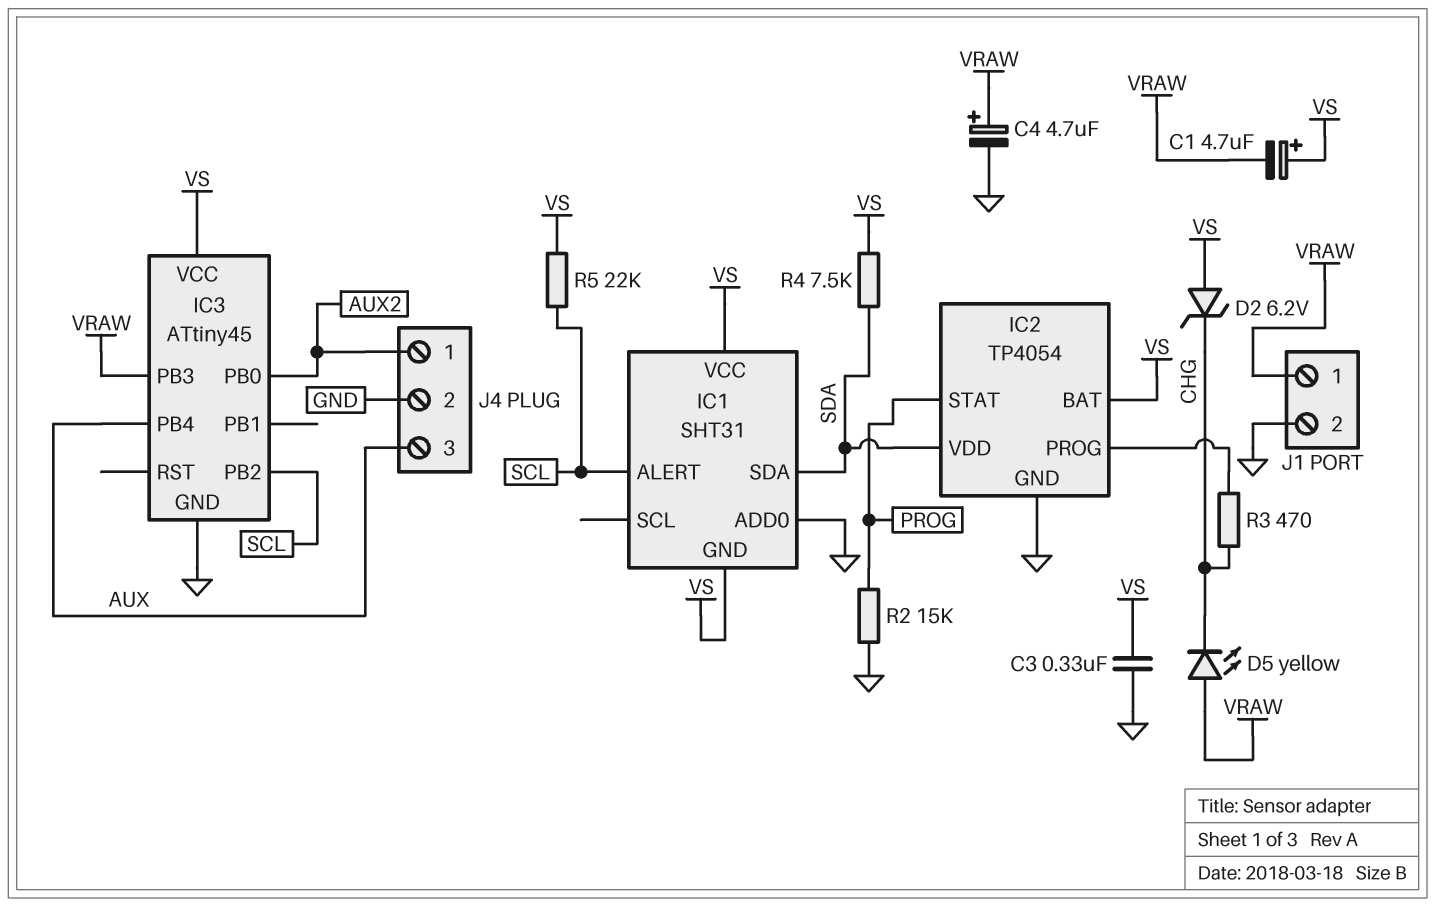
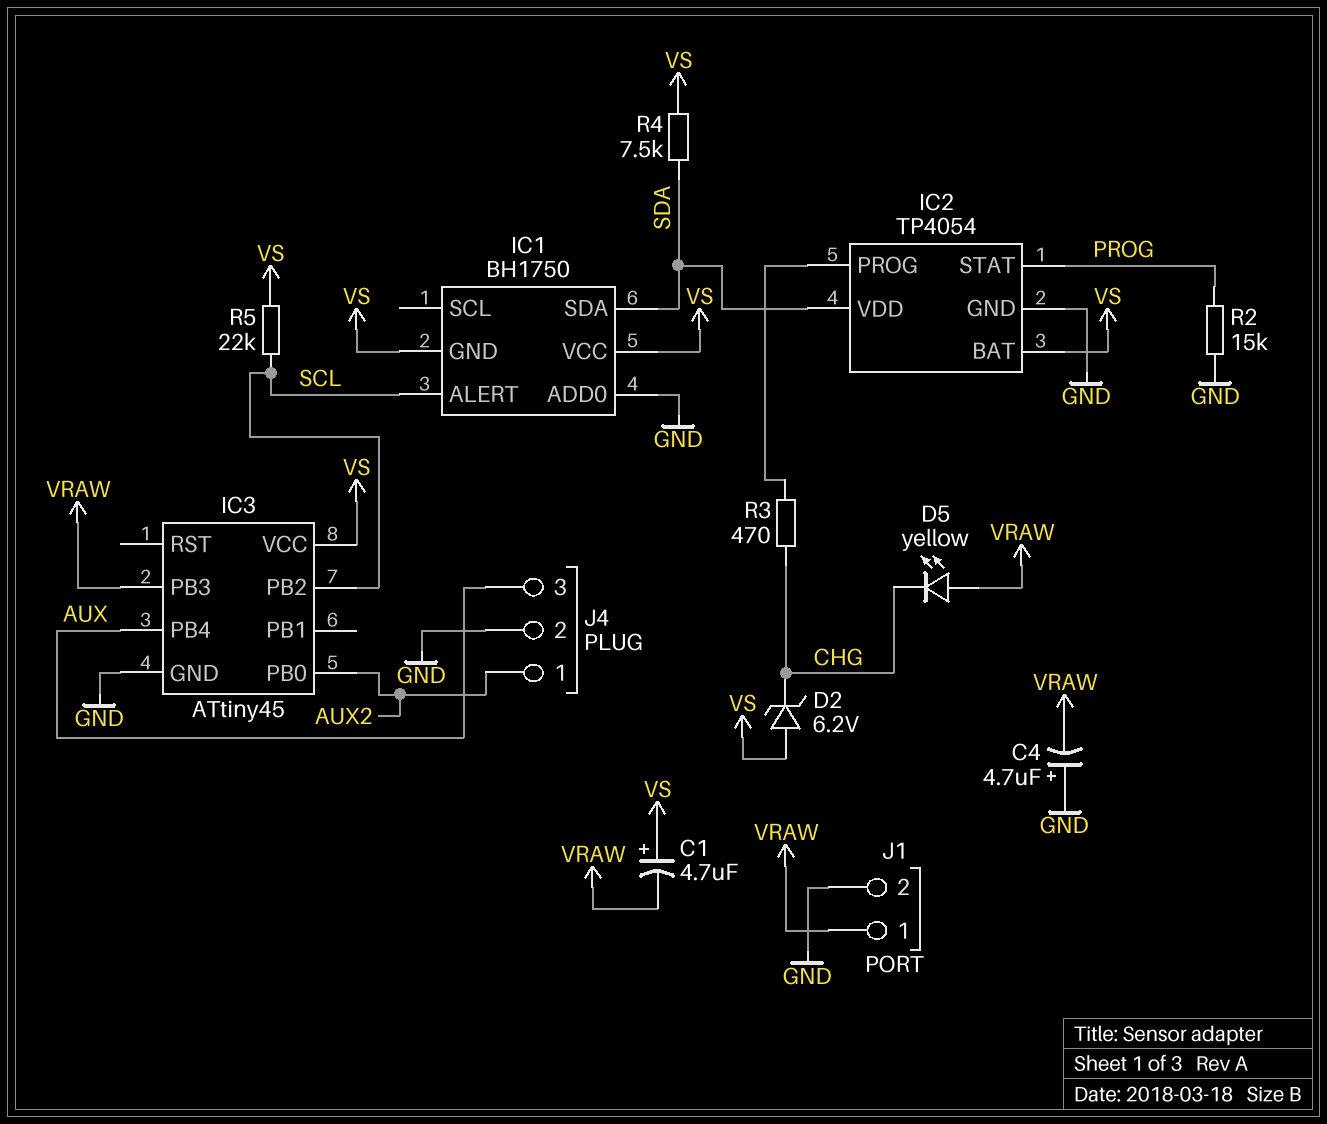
C3: 330nF (GND, VS) -> none
C4: 4.7uF (plus VRAW, minus GND) -> 4.7uF (plus GND, minus VRAW)
IC1: SHT31 -> BH1750

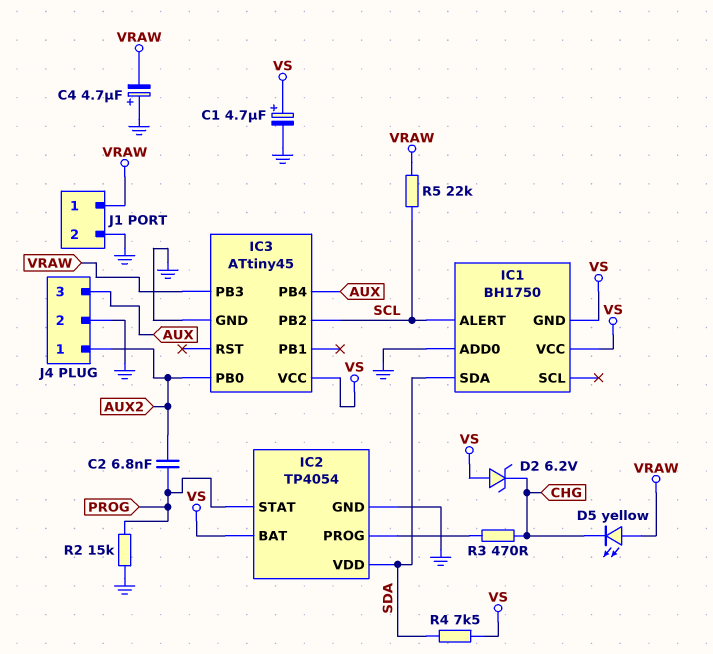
C1: 4.7uF (plus VS, minus VRAW) -> 4.7uF (plus VS, minus GND)
C2: none -> 6.8nF (AUX2, PROG)
R5: 22k (SCL, VS) -> 22k (SCL, VRAW)

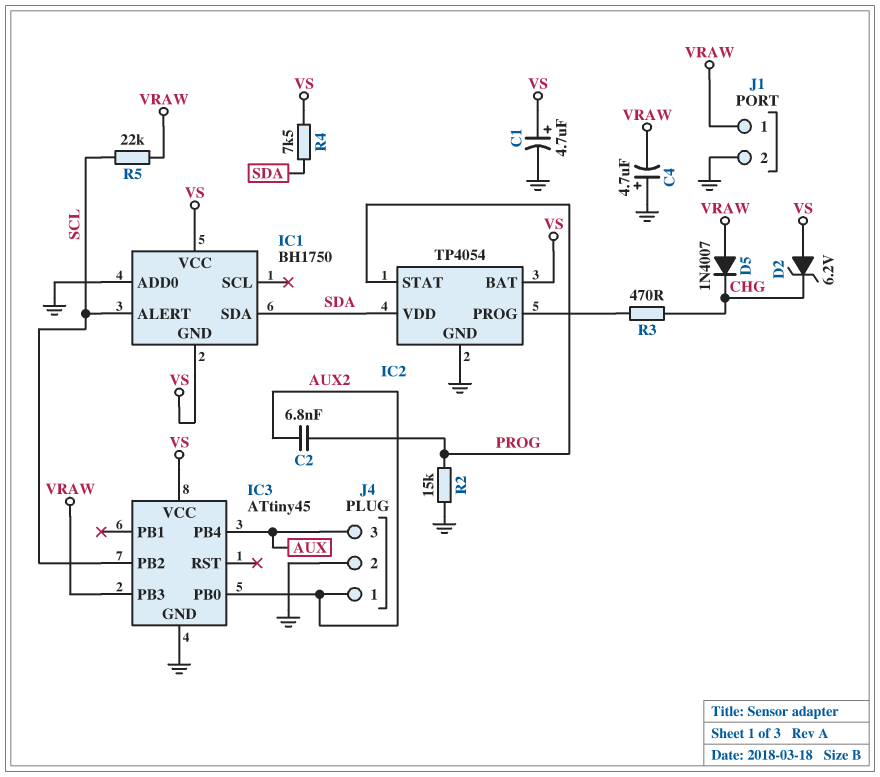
D5: LED yellow (A VRAW, K CHG) -> diode 1N4007 (A VRAW, K CHG)

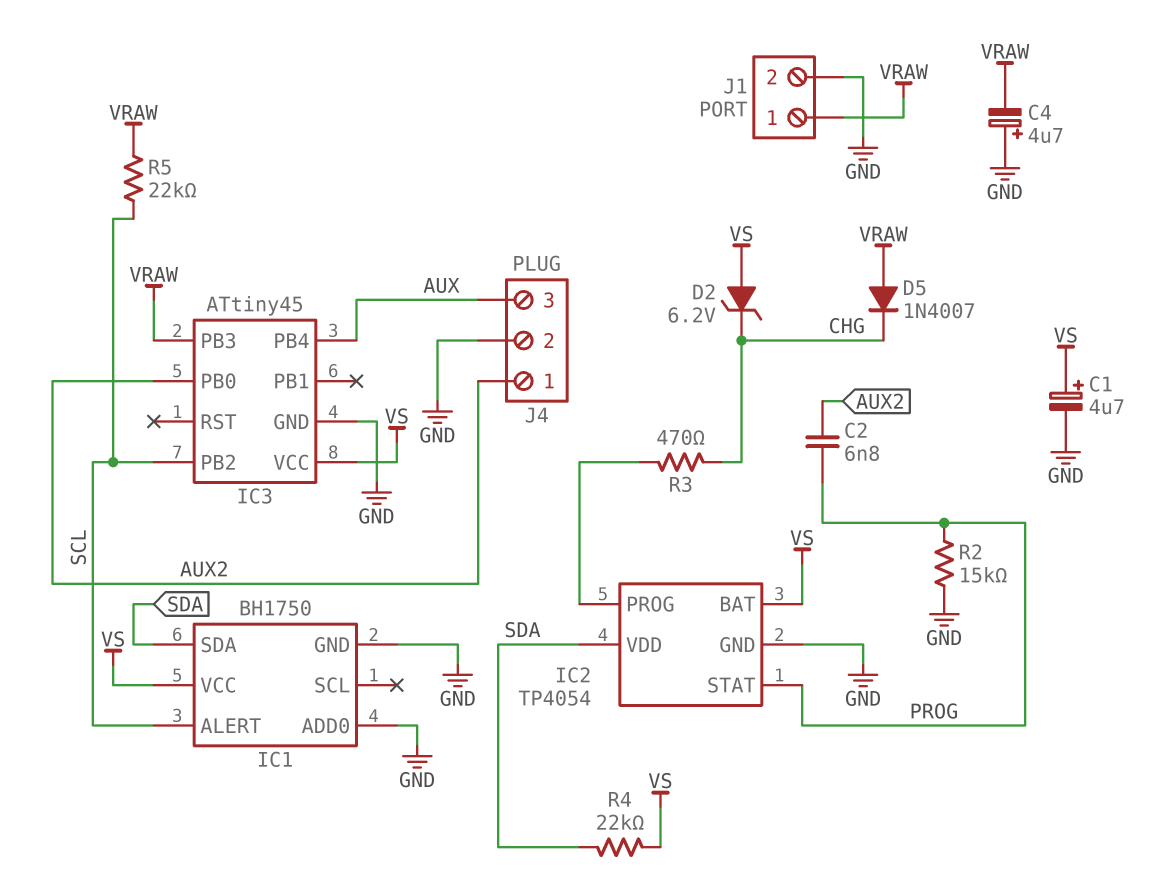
IC1 pin GND: VS -> GND
R4: 7.5k (SDA, VS) -> 22k (SDA, VS)

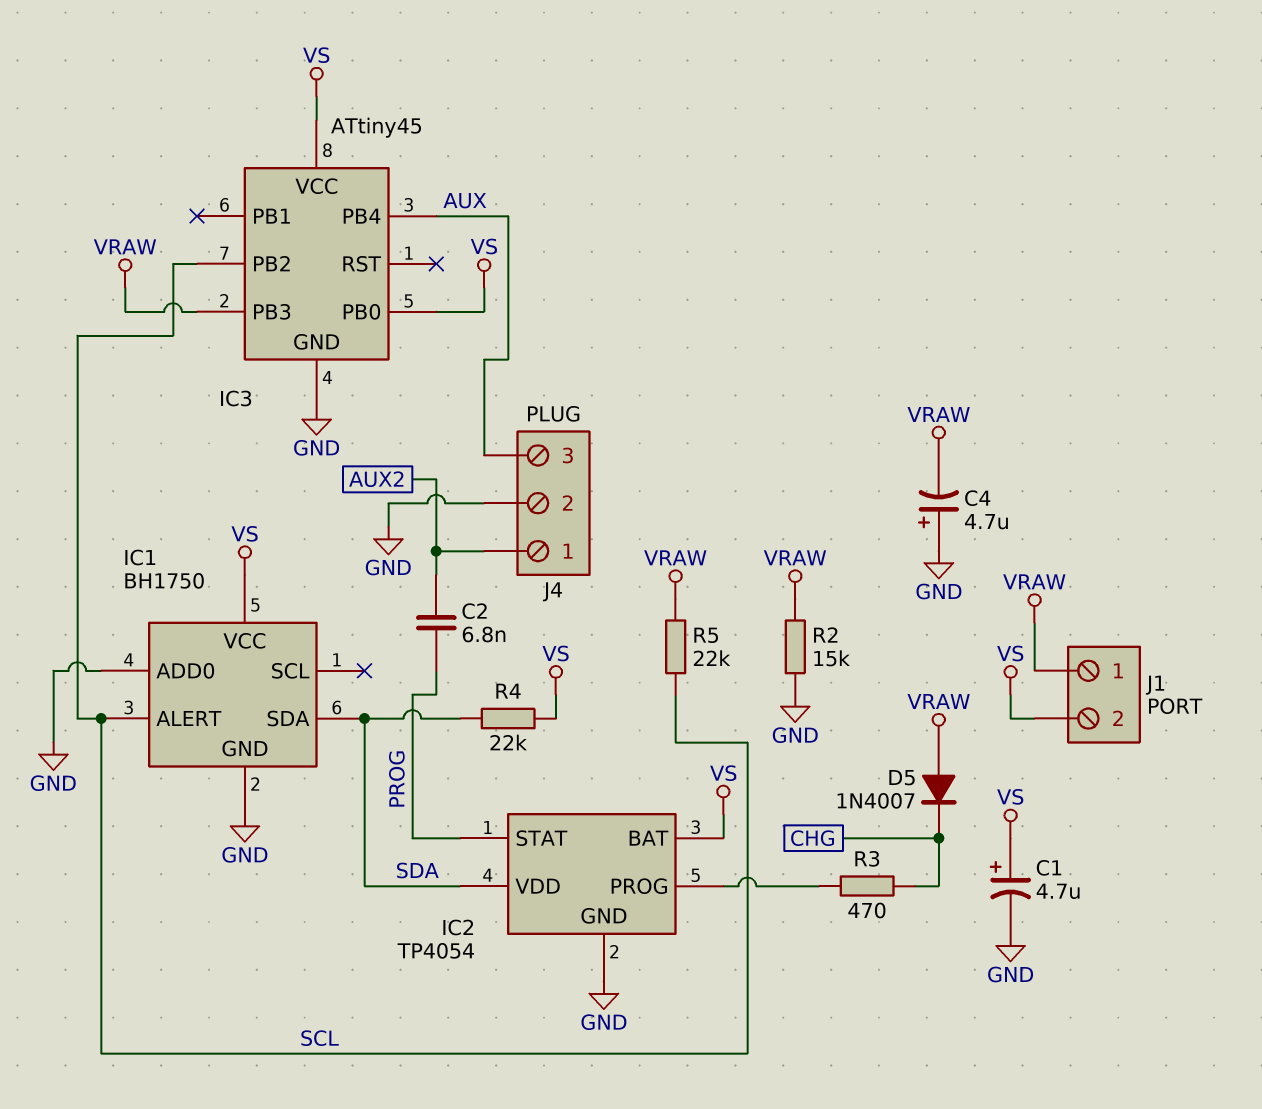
D2: zener 6.2V (A VS, K CHG) -> none
IC3 pin PB0: AUX2 -> VS
J1 pin 2: GND -> VS
R2: 15k (GND, PROG) -> 15k (GND, VRAW)

